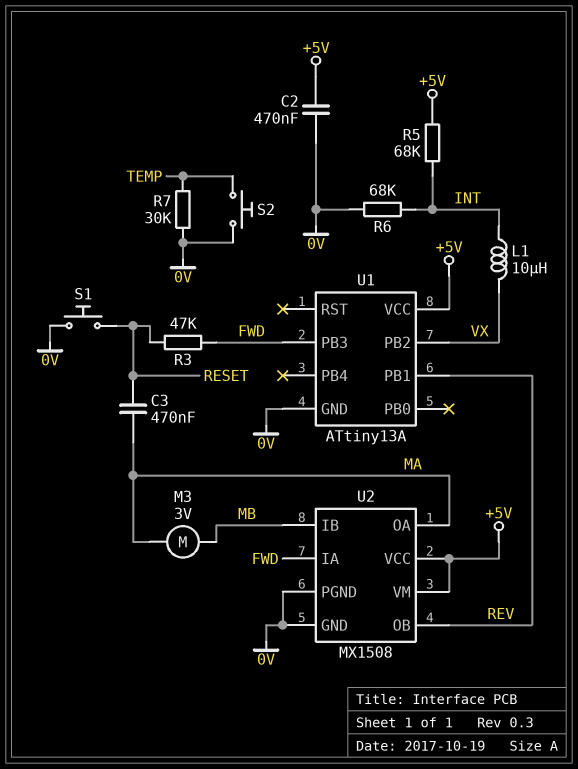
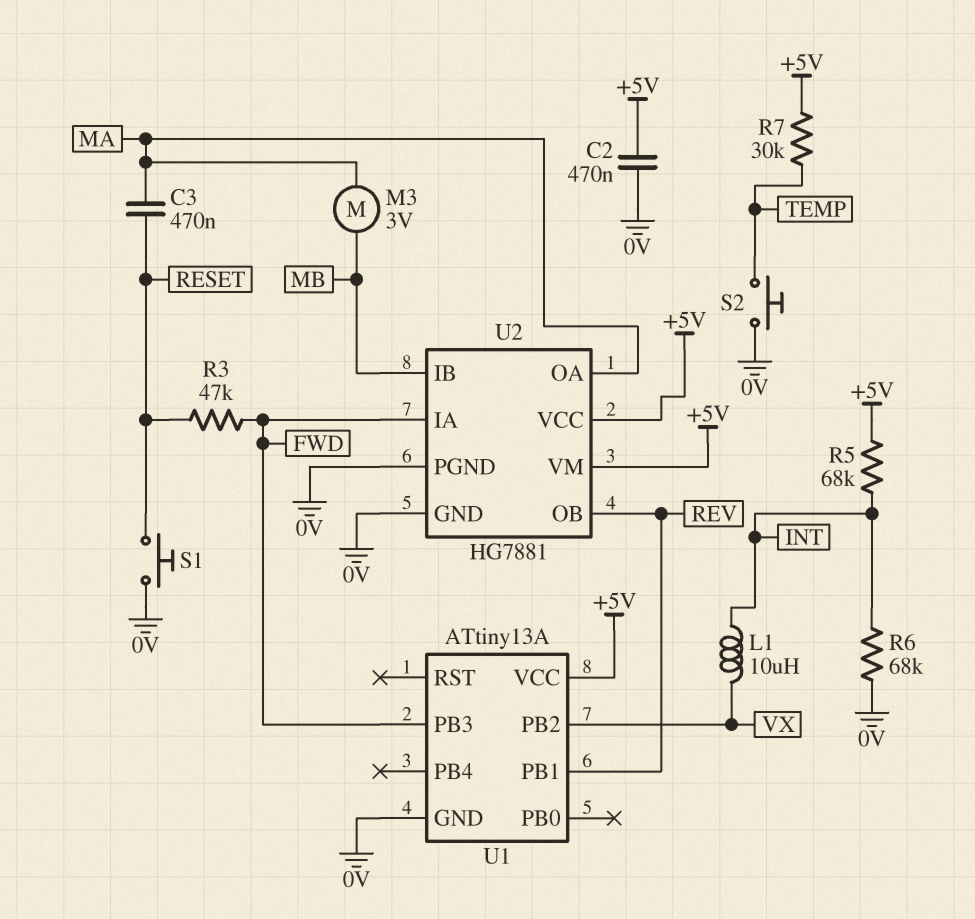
R7: 30k (0V, TEMP) -> 30k (+5V, TEMP)
U2: MX1508 -> HG7881

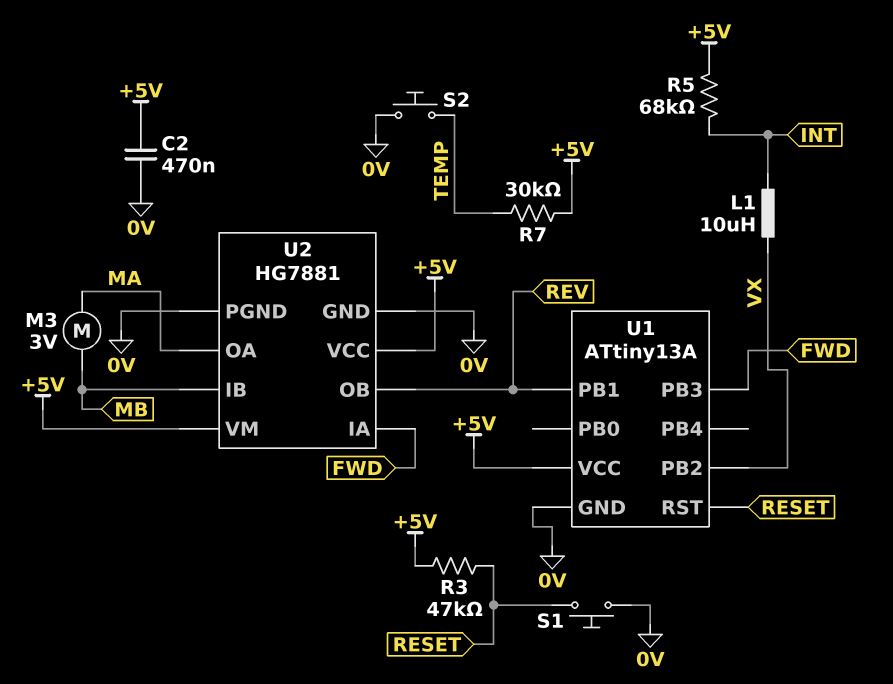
C3: 470nF (MA, RESET) -> none
R3: 47k (FWD, RESET) -> 47k (+5V, RESET)
R6: 68k (0V, INT) -> none
U1 pin RST: none -> RESET

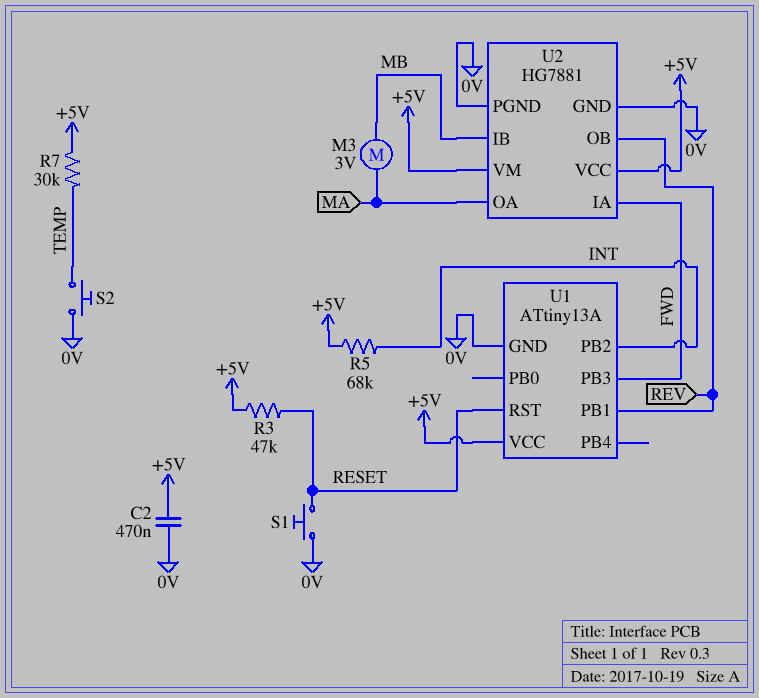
L1: 10uH (INT, VX) -> none
U1 pin PB2: VX -> INT

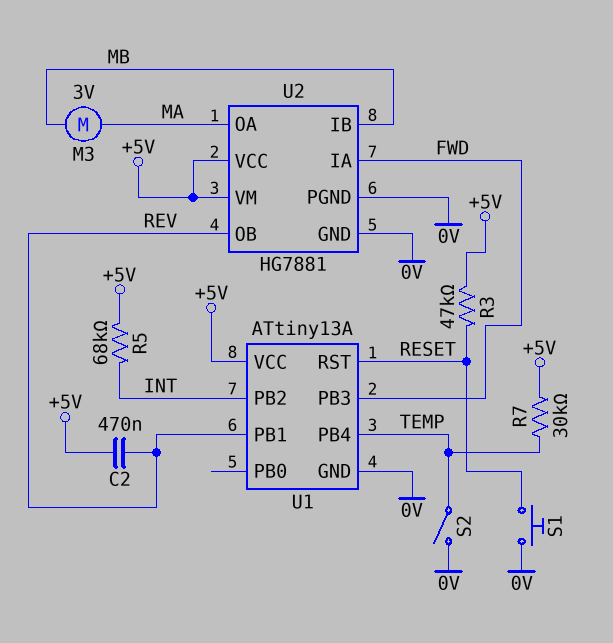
C2: 470nF (+5V, 0V) -> 470nF (+5V, REV)
S2: button (0V, TEMP) -> switch (0V, TEMP)
U1 pin PB4: none -> TEMP

